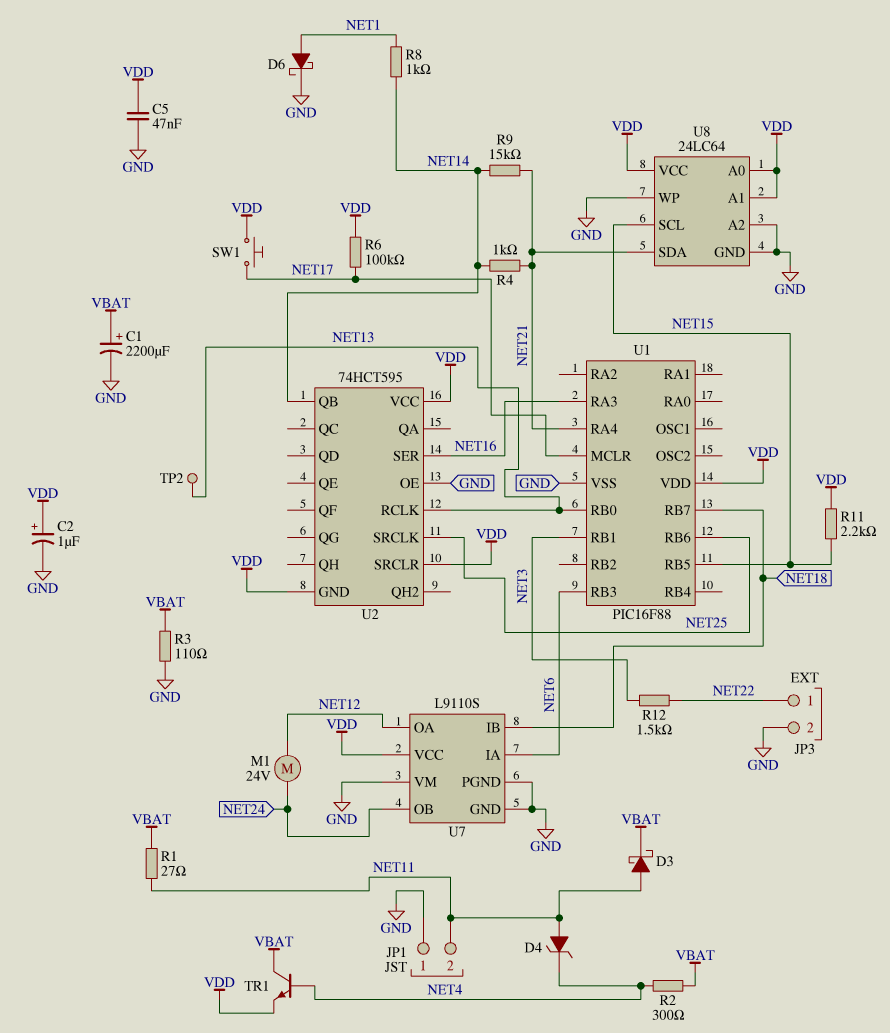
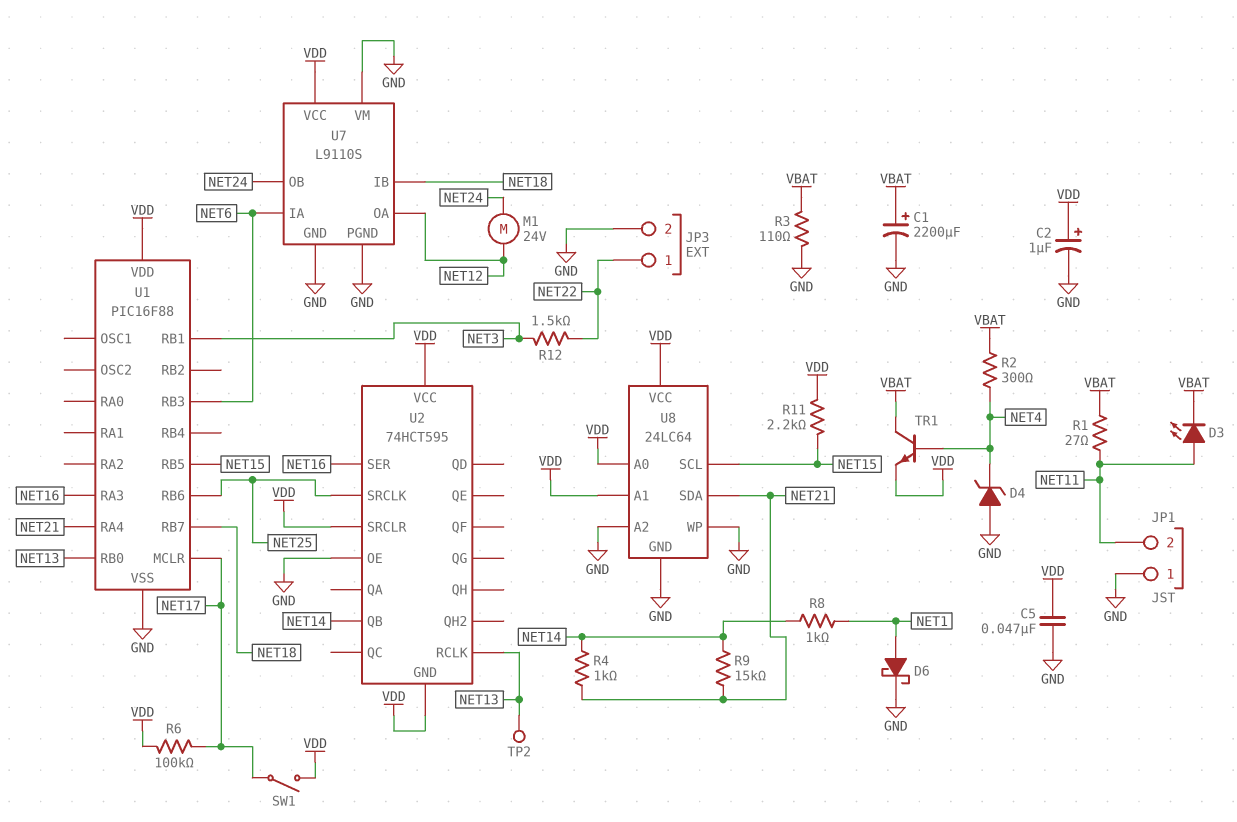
D3: schottky (A NET11, K VBAT) -> LED (A NET11, K VBAT)
D4: zener (A NET11, K NET4) -> zener (A GND, K NET4)
SW1: button (NET17, VDD) -> switch (NET17, VDD)

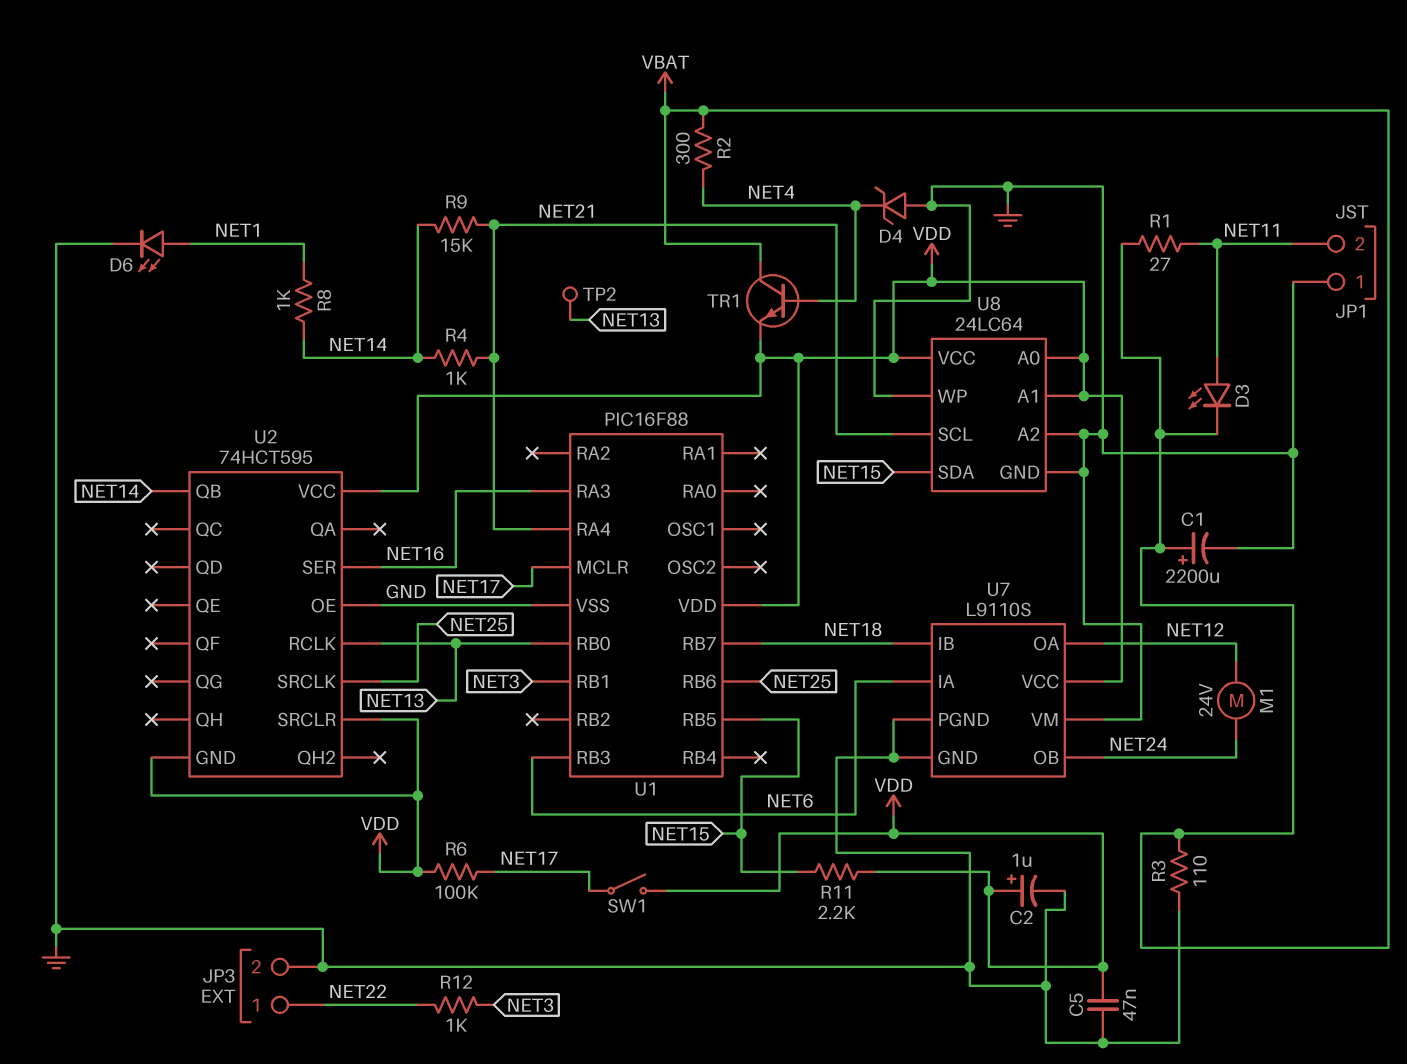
D6: schottky (A NET1, K GND) -> LED (A NET1, K GND)
R12: 1.5k (NET3, NET22) -> 1k (NET3, NET22)
U8 pin SCL: NET15 -> NET21
U8 pin SDA: NET21 -> NET15

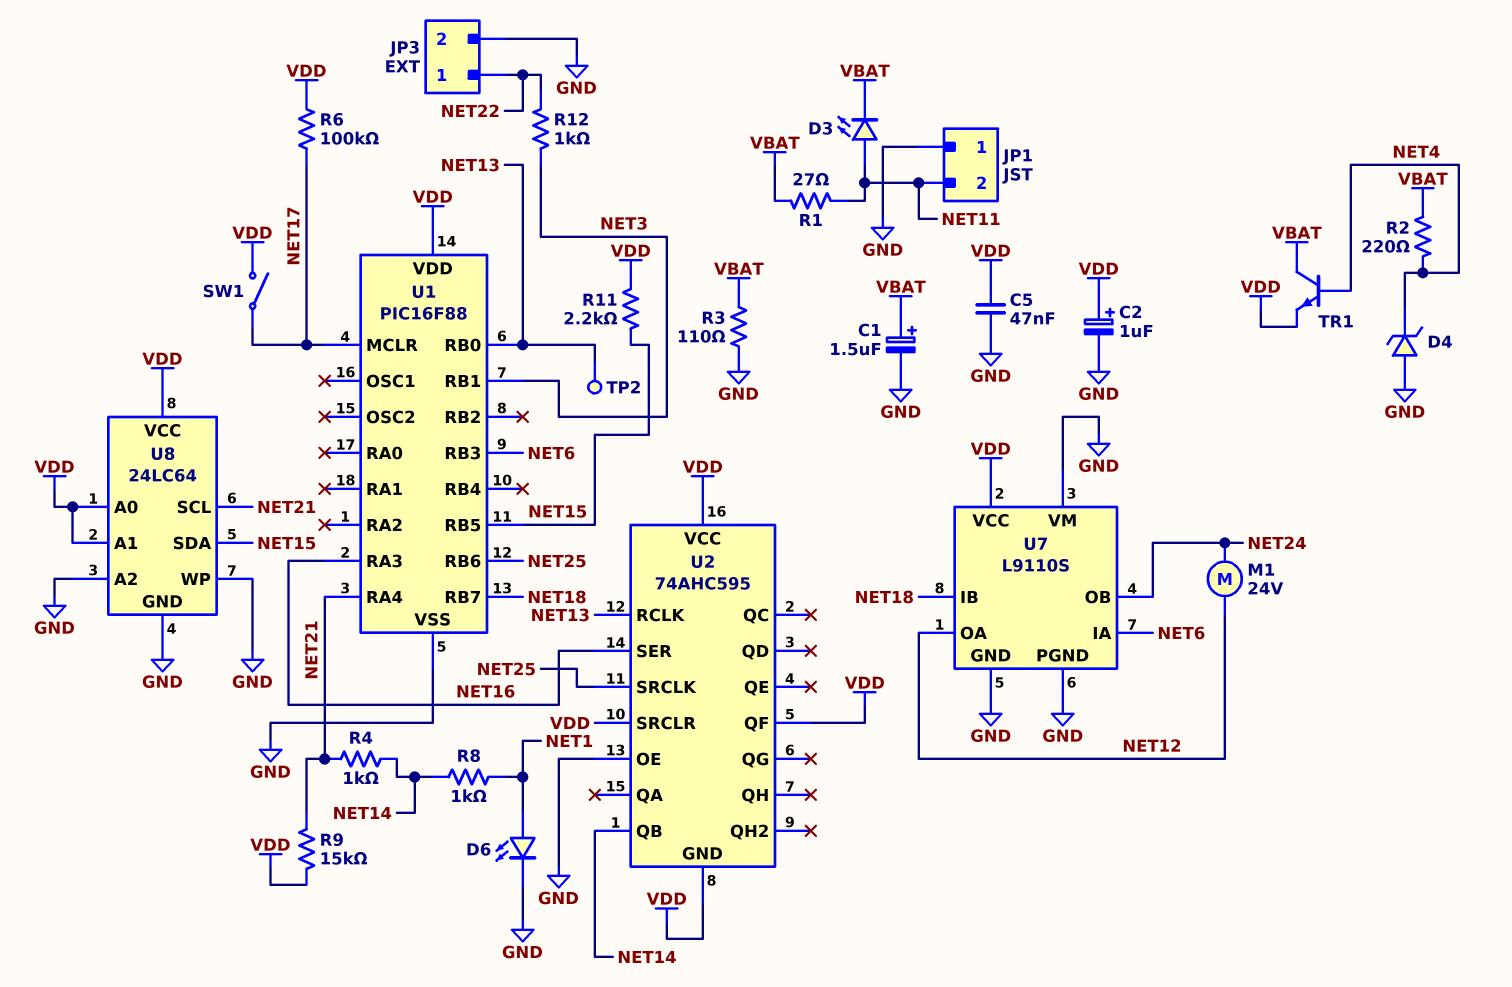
C1: 2200uF (plus VBAT, minus GND) -> 1.5uF (plus VBAT, minus GND)
R2: 300 (NET4, VBAT) -> 220 (NET4, VBAT)
R9: 15k (NET14, NET21) -> 15k (NET21, VDD)
U2: 74HCT595 -> 74AHC595
U2 pin QF: none -> VDD

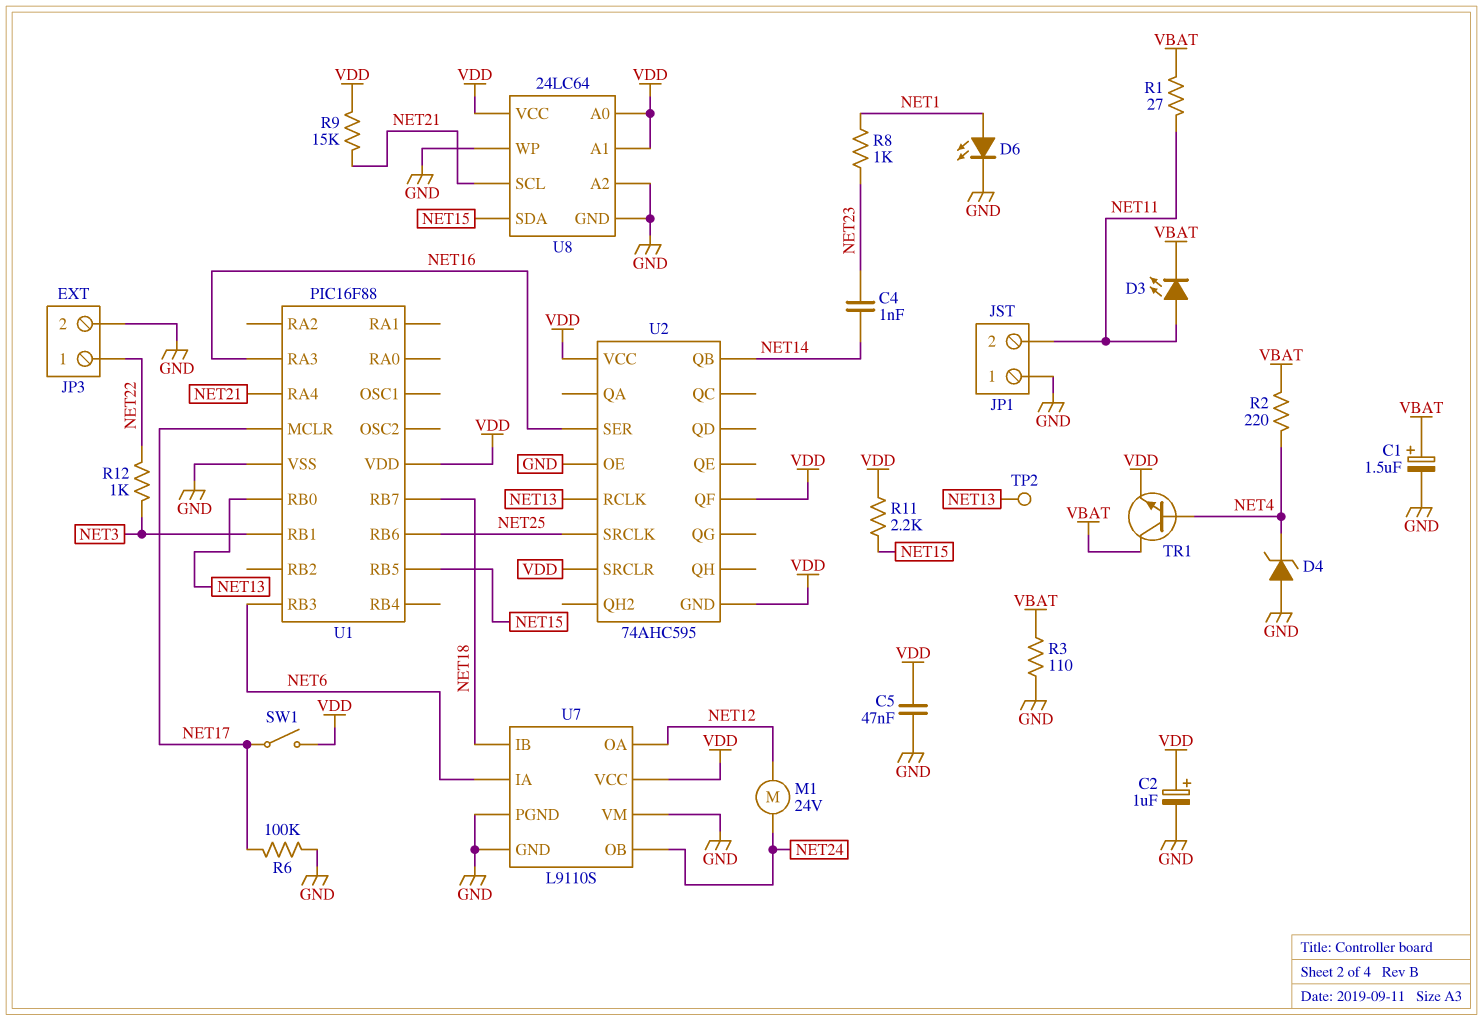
C4: none -> 1nF (NET14, NET23)
R4: 1k (NET14, NET21) -> none
R6: 100k (NET17, VDD) -> 100k (GND, NET17)
R8: 1k (NET1, NET14) -> 1k (NET1, NET23)

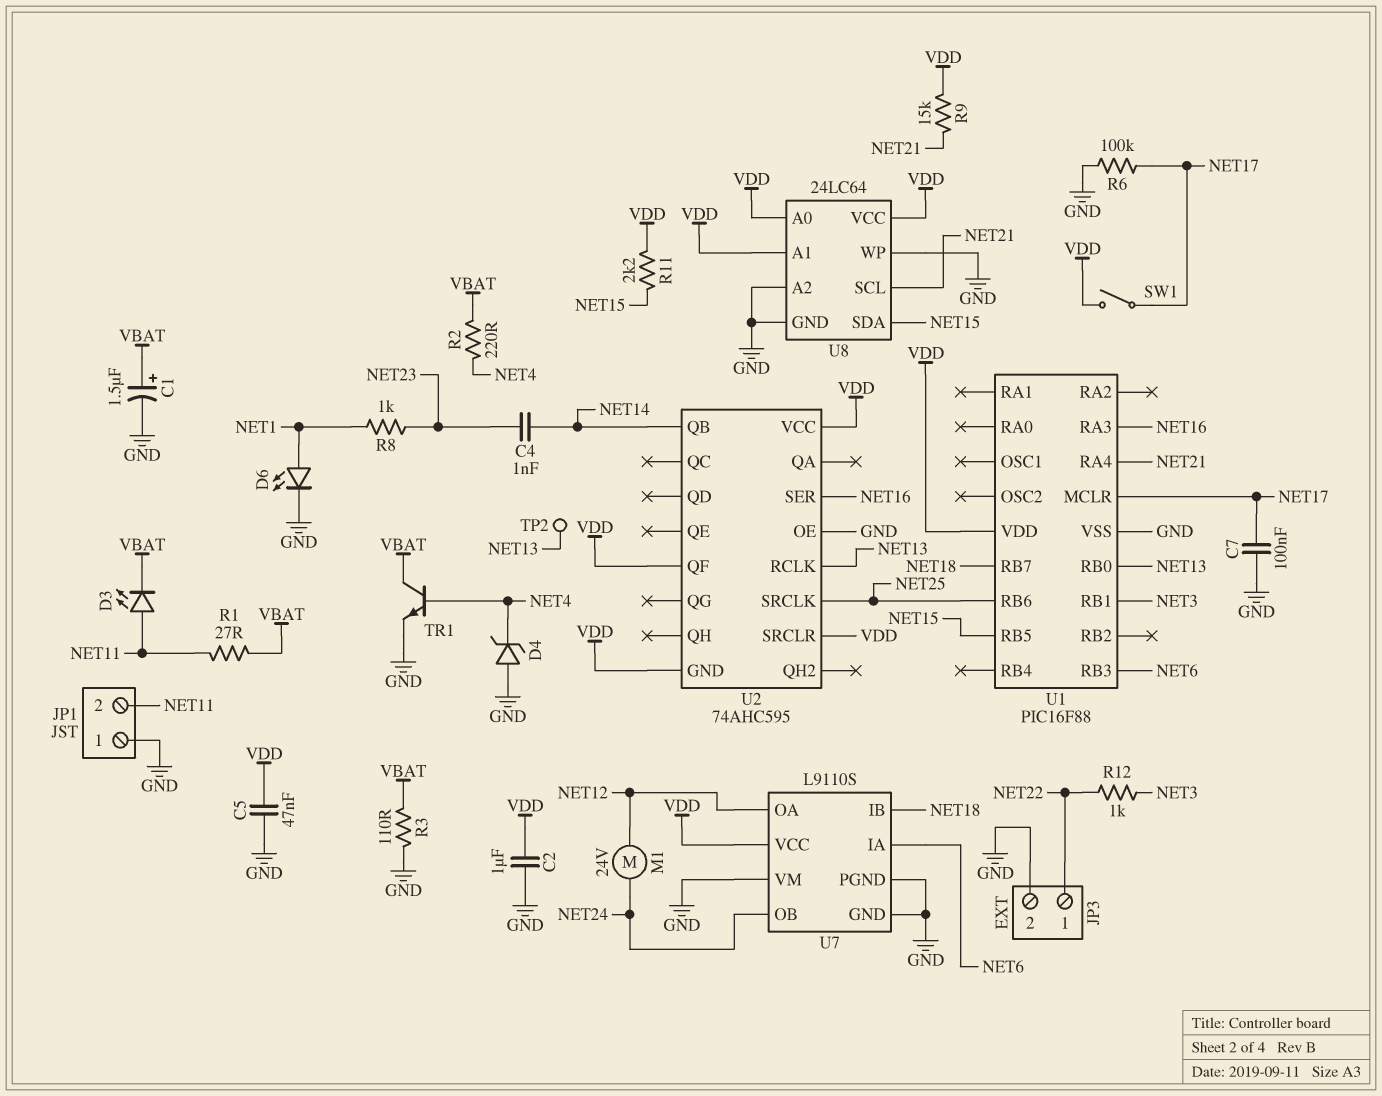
C2: 1uF (plus VDD, minus GND) -> 1uF (GND, VDD)
C7: none -> 100nF (GND, NET17)
TR1: NPN (B NET4, C VBAT, E VDD) -> NPN (B NET4, C VBAT, E GND)

